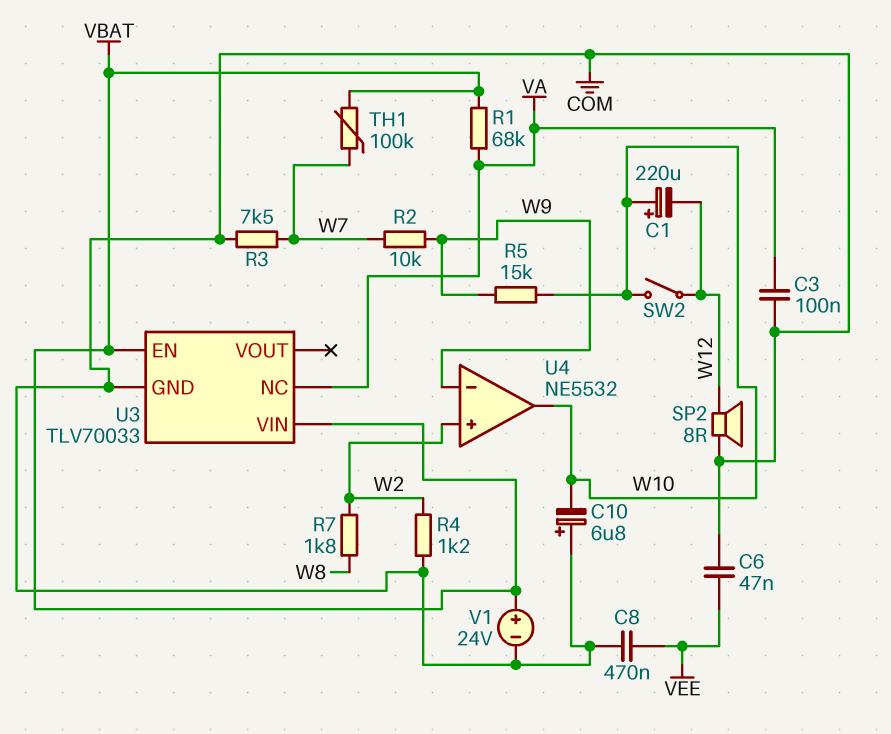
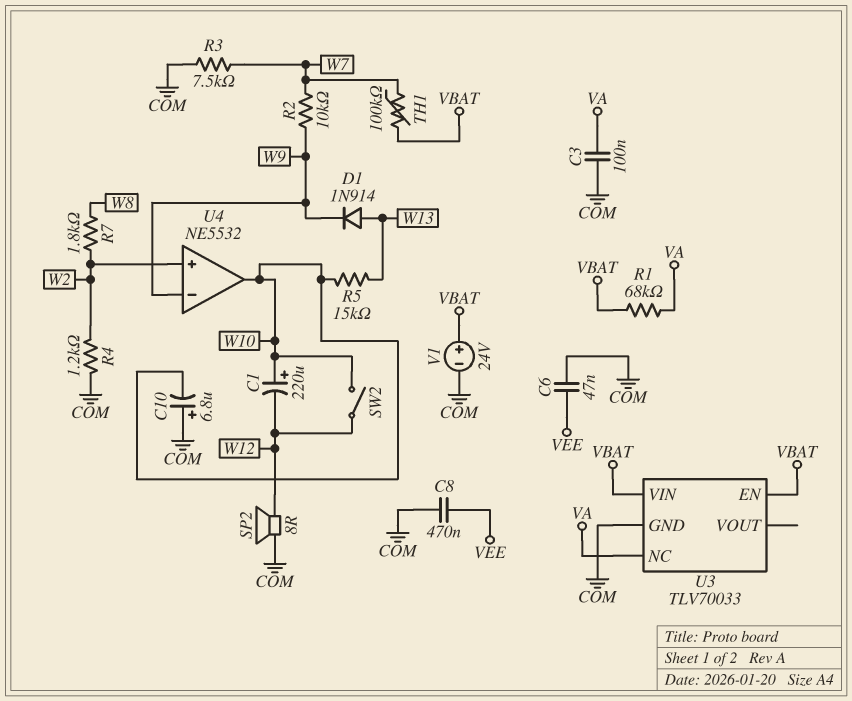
D1: none -> diode 1N914 (A W13, K W9)
R5: 15k (W9, W10) -> 15k (W10, W13)

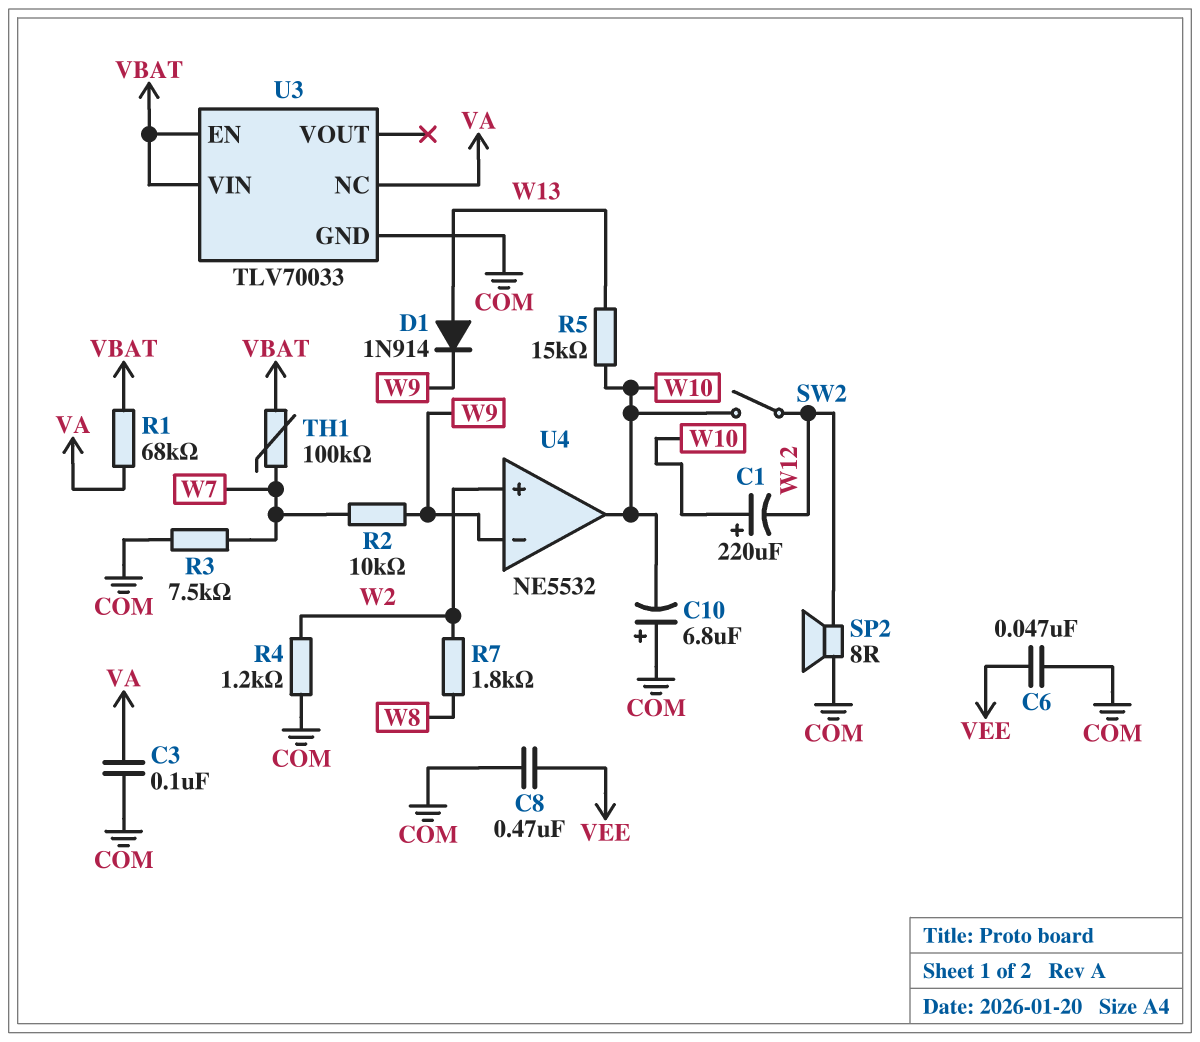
V1: 24V (plus VBAT, minus COM) -> none

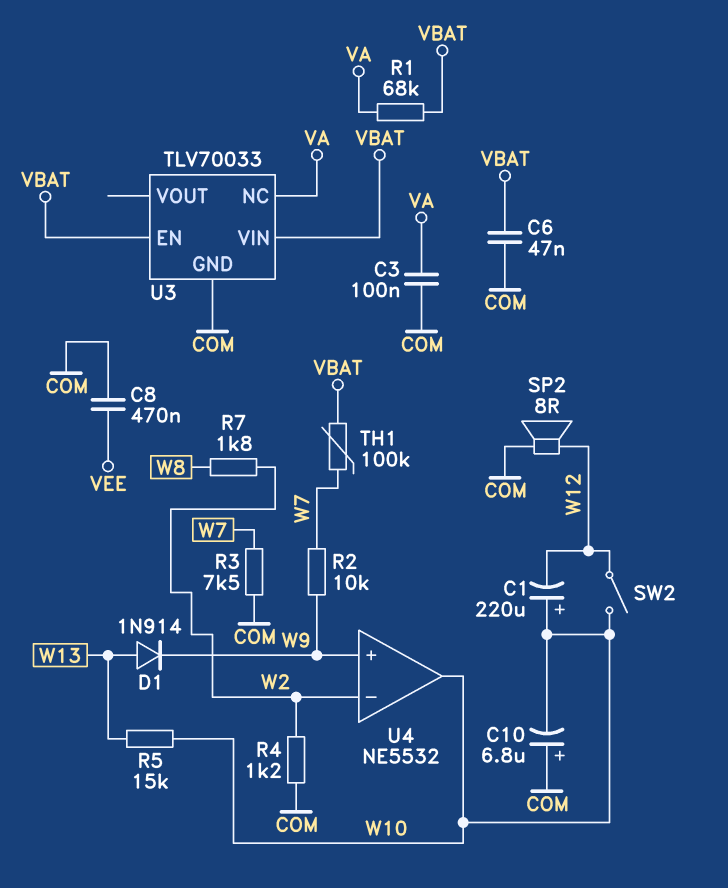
C6: 47nF (COM, VEE) -> 47nF (COM, VBAT)
U4 pin in+: W2 -> W9
U4 pin in-: W9 -> W2

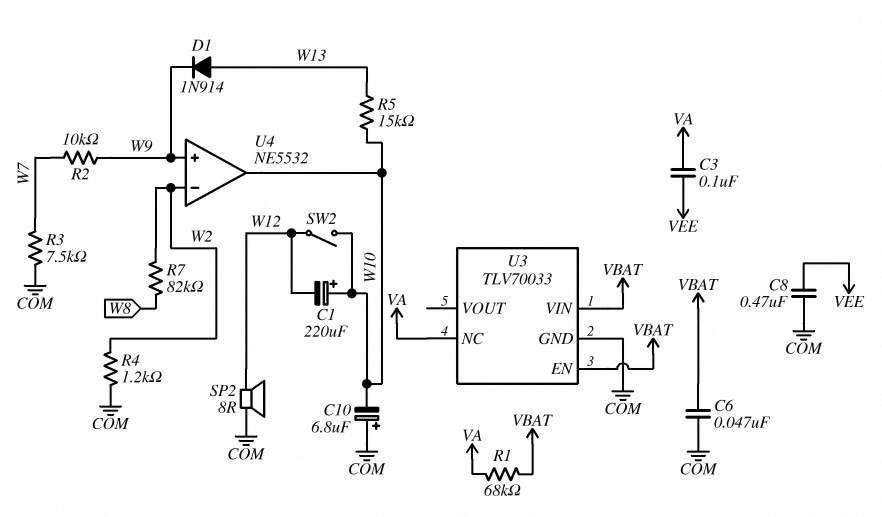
C3: 100nF (COM, VA) -> 100nF (VA, VEE)
R7: 1.8k (W2, W8) -> 82k (W2, W8)
TH1: 100k (VBAT, W7) -> none

